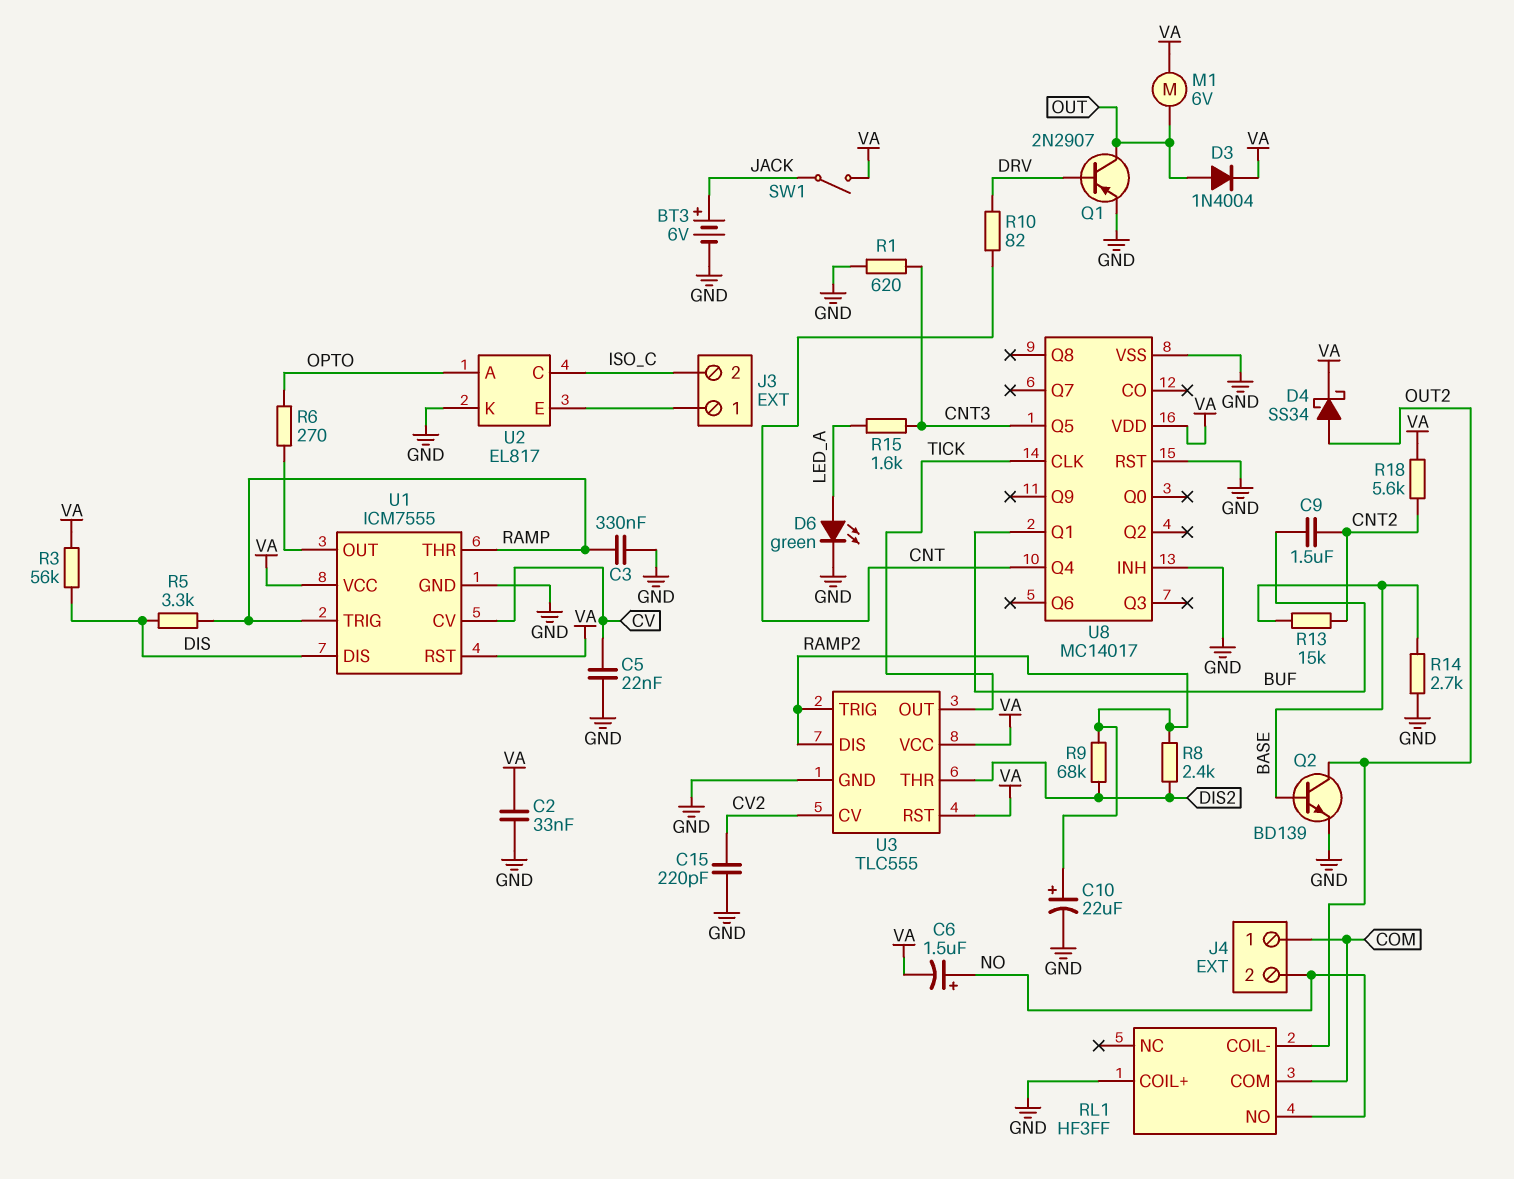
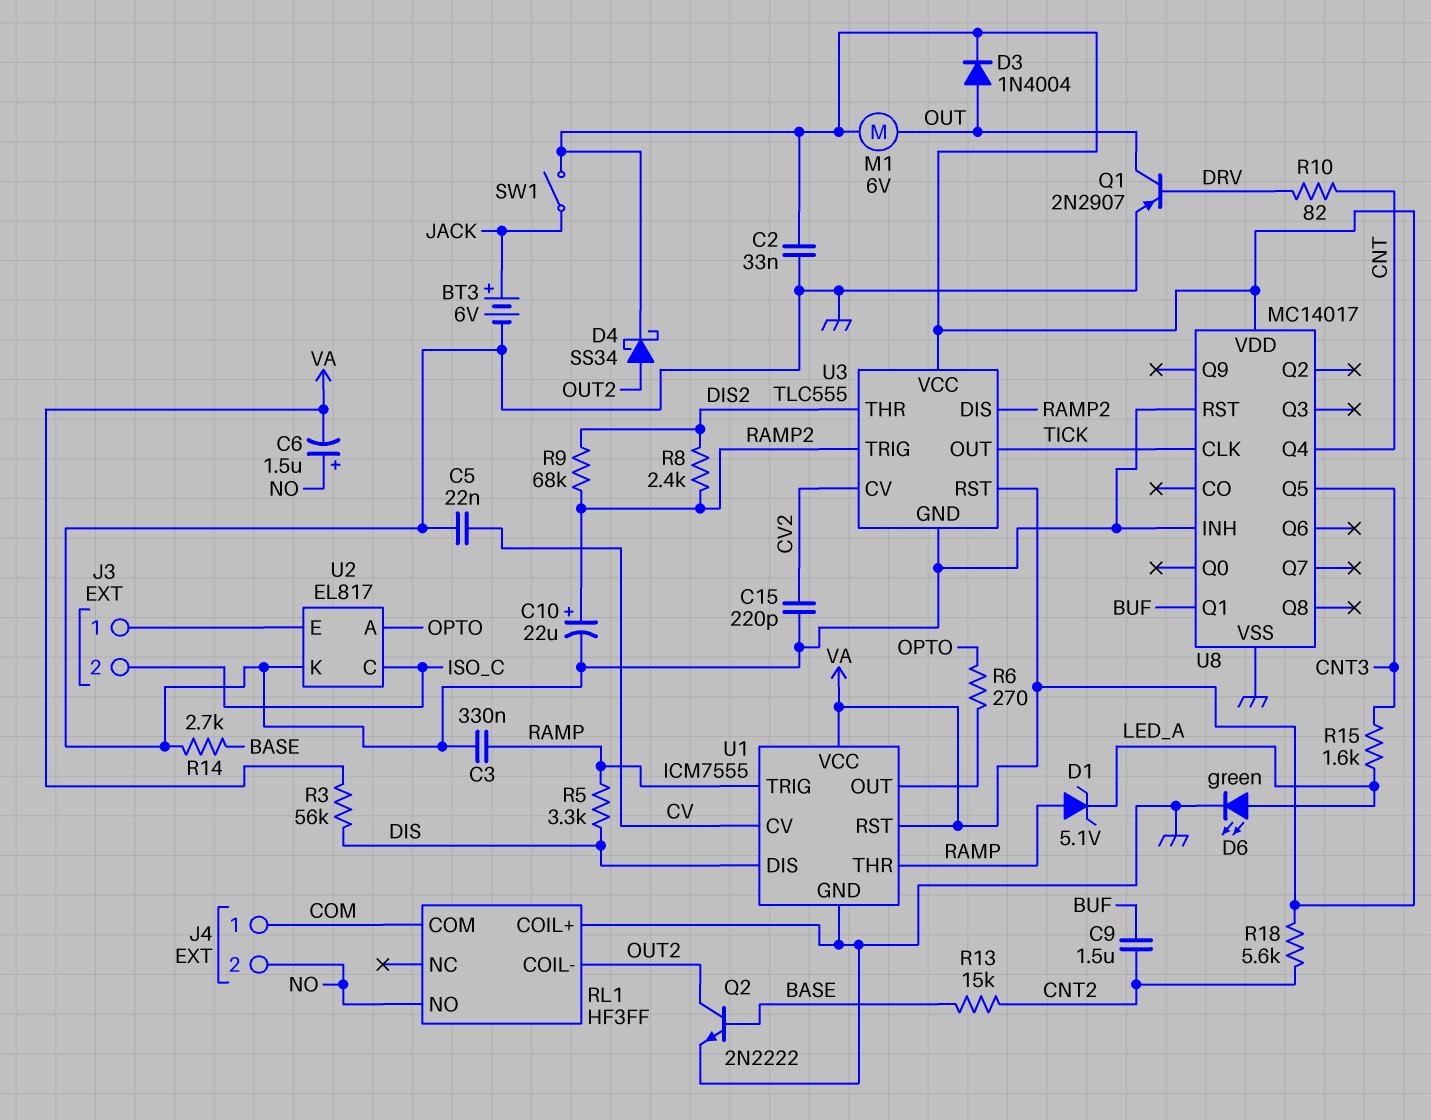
D1: none -> zener 5.1V (A RAMP, K LED_A)
Q2: NPN BD139 (B BASE, C OUT2, E GND) -> NPN 2N2222 (B BASE, C OUT2, E GND)
R1: 620 (CNT3, GND) -> none

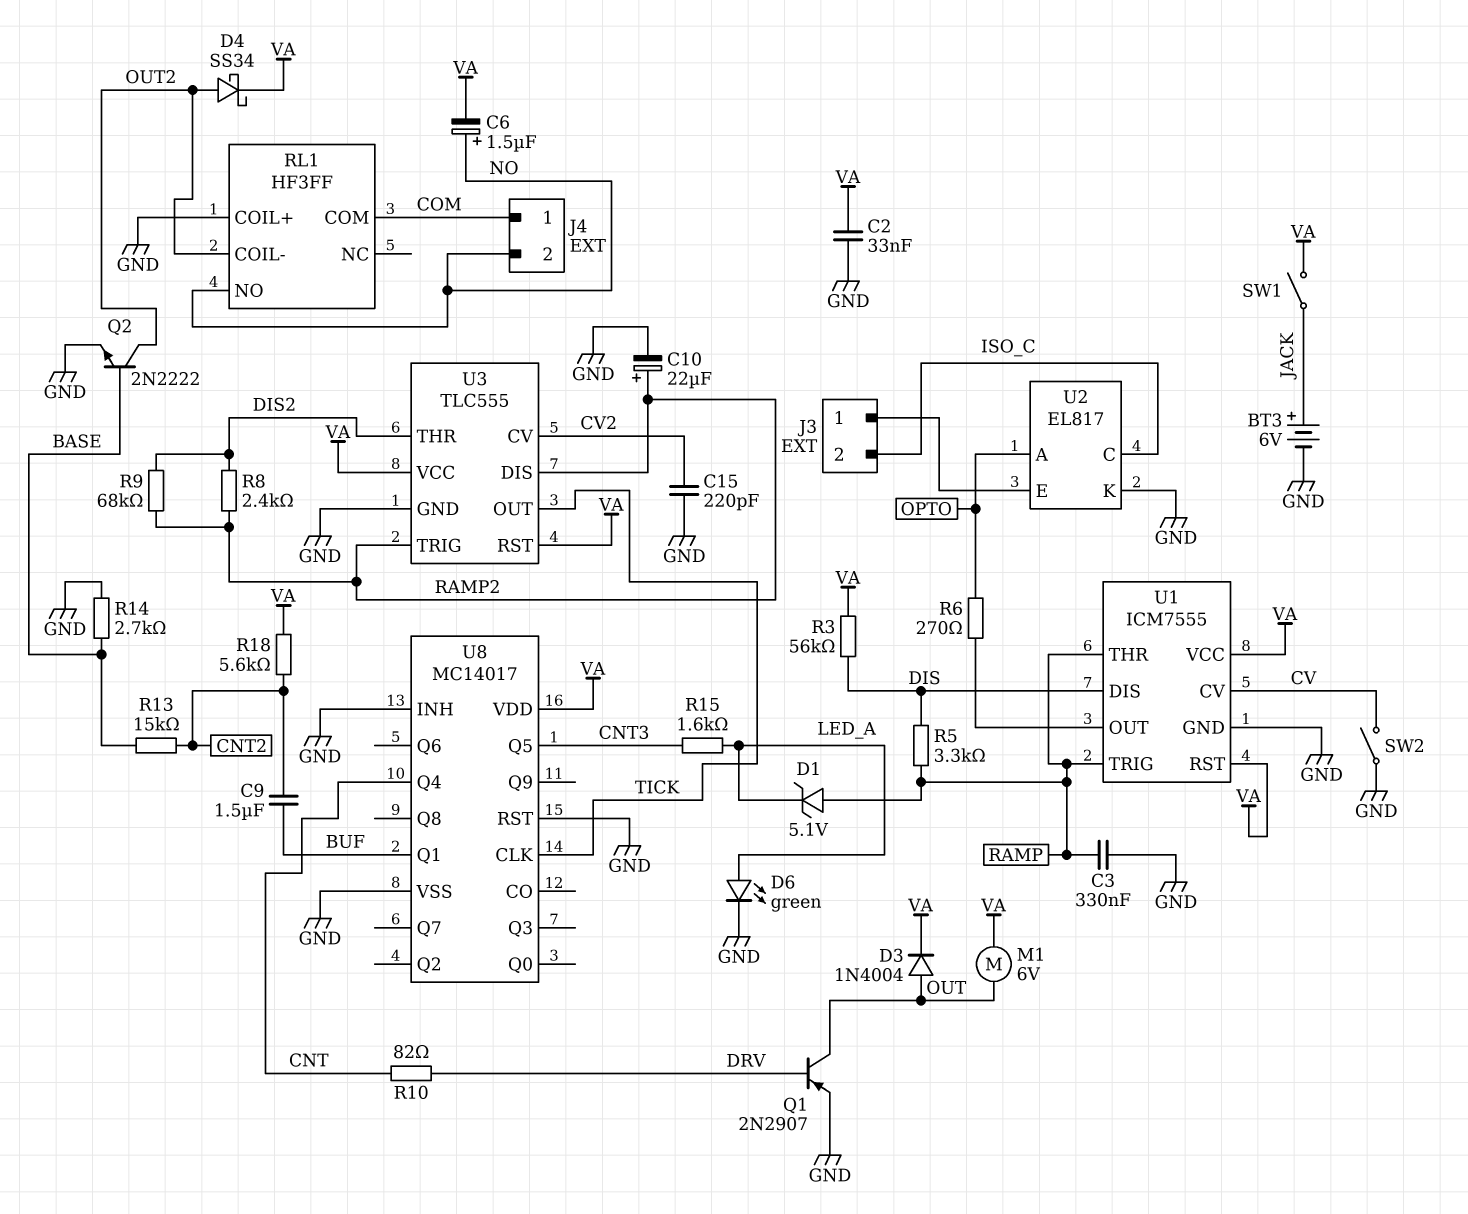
C5: 22nF (CV, GND) -> none
SW2: none -> switch (CV, GND)

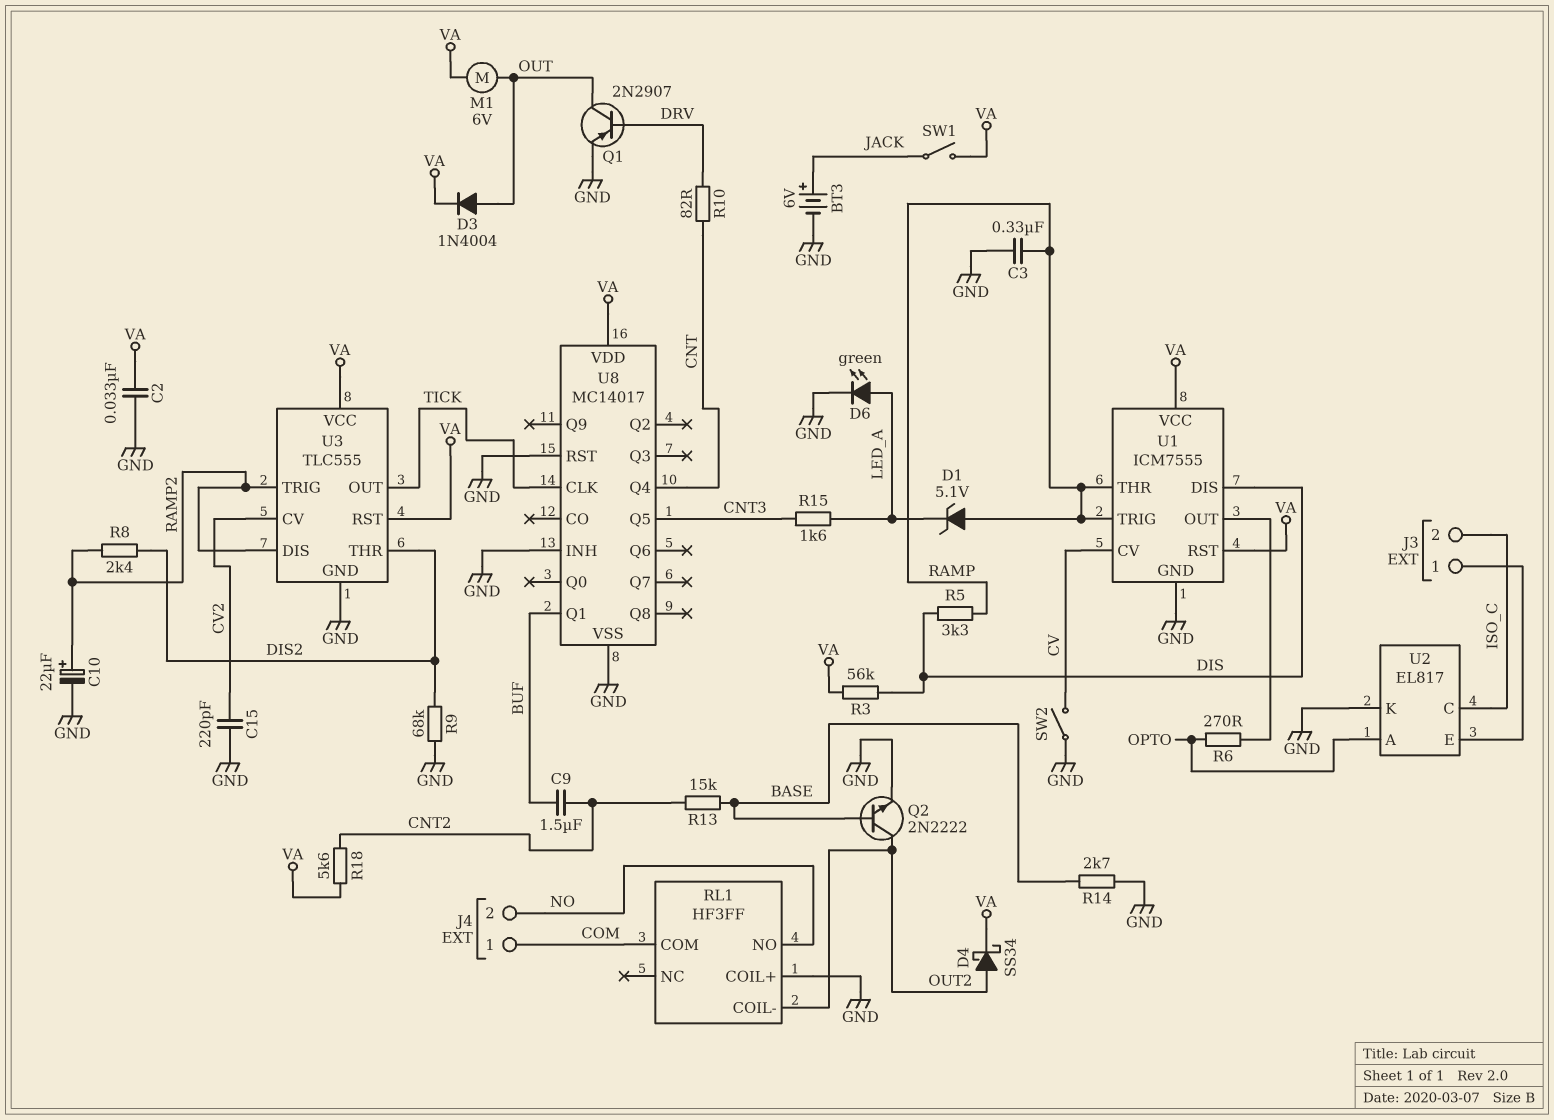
C6: 1.5uF (plus NO, minus VA) -> none
R9: 68k (DIS2, RAMP2) -> 68k (DIS2, GND)

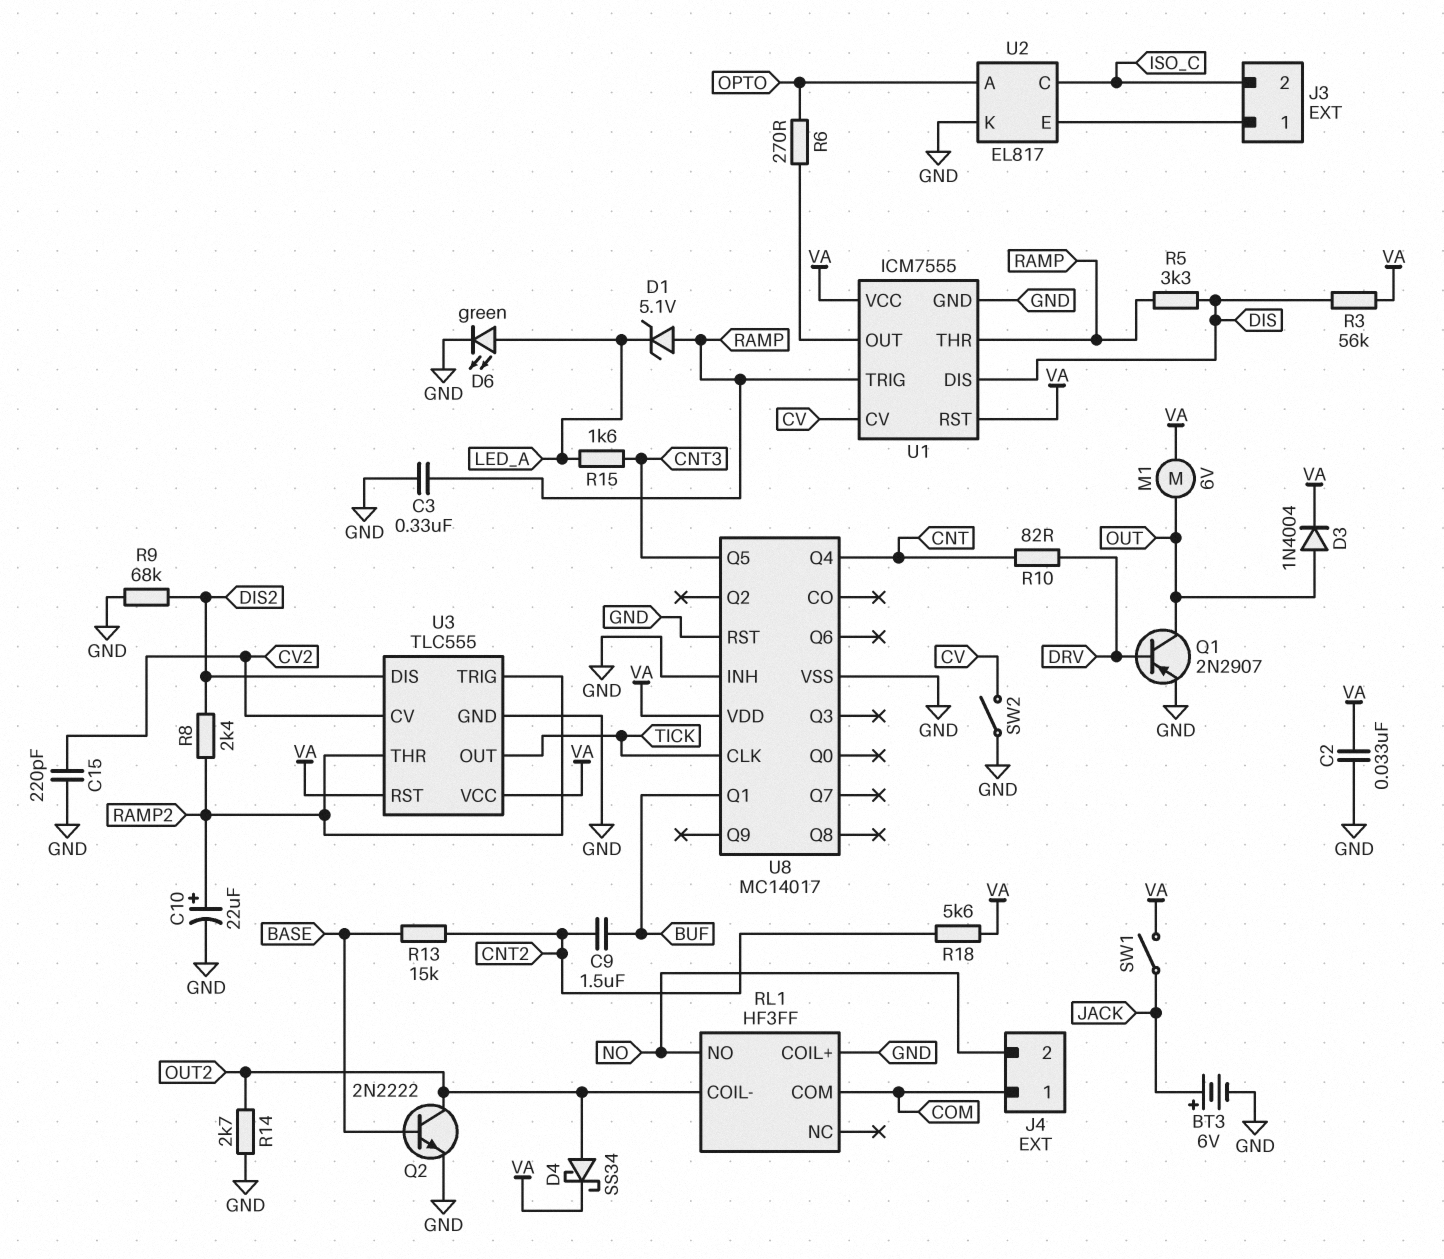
R14: 2.7k (BASE, GND) -> 2.7k (GND, OUT2)
U3 pin DIS: RAMP2 -> DIS2
U3 pin THR: DIS2 -> RAMP2

